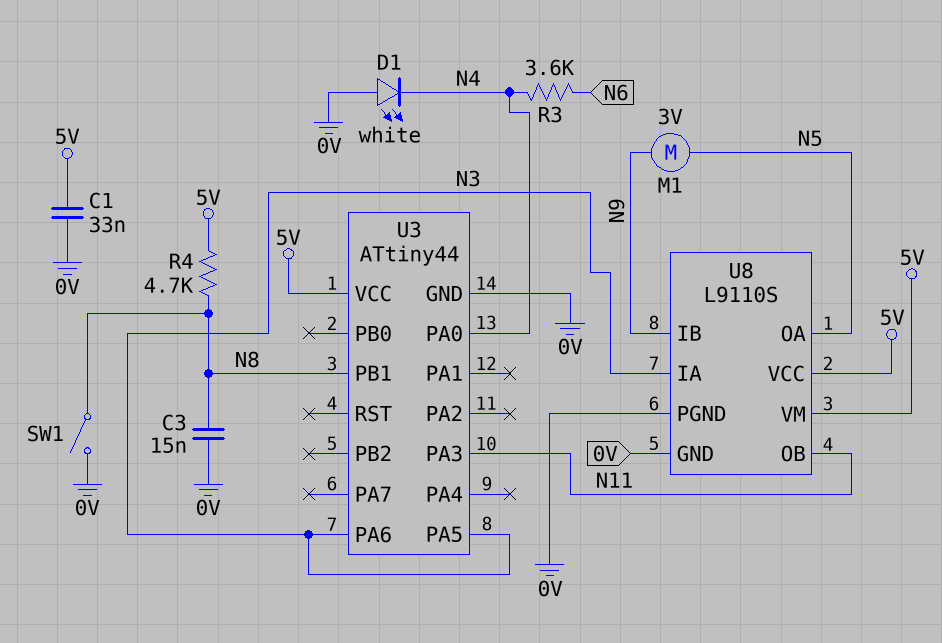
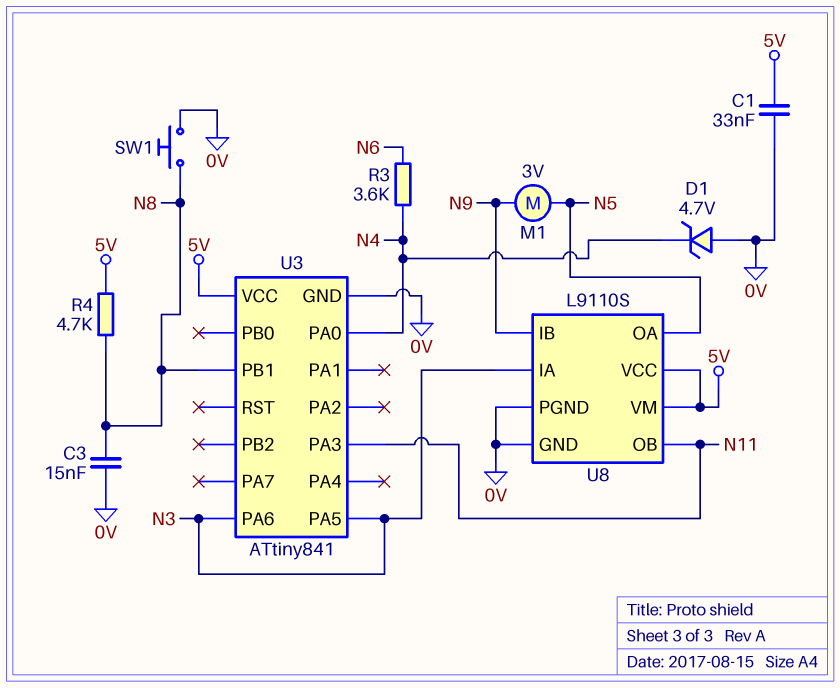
D1: LED white (A 0V, K N4) -> zener 4.7V (A 0V, K N4)
SW1: switch (0V, N8) -> button (0V, N8)
U3: ATtiny44 -> ATtiny841

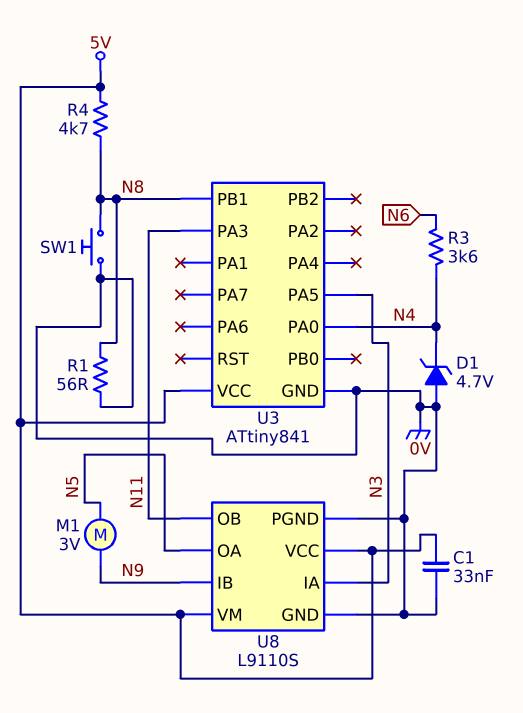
C3: 15nF (0V, N8) -> none
R1: none -> 56 (0V, N8)
U3 pin PA6: N3 -> none

